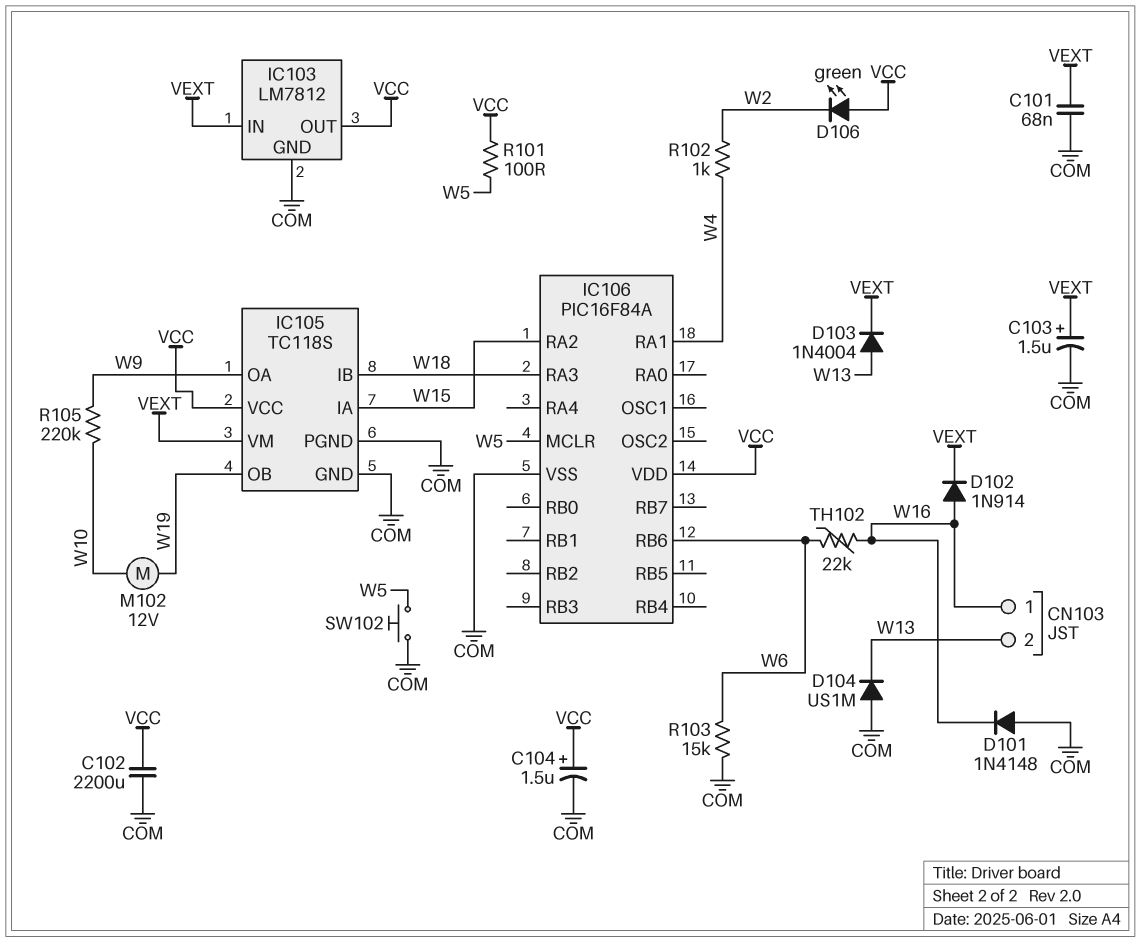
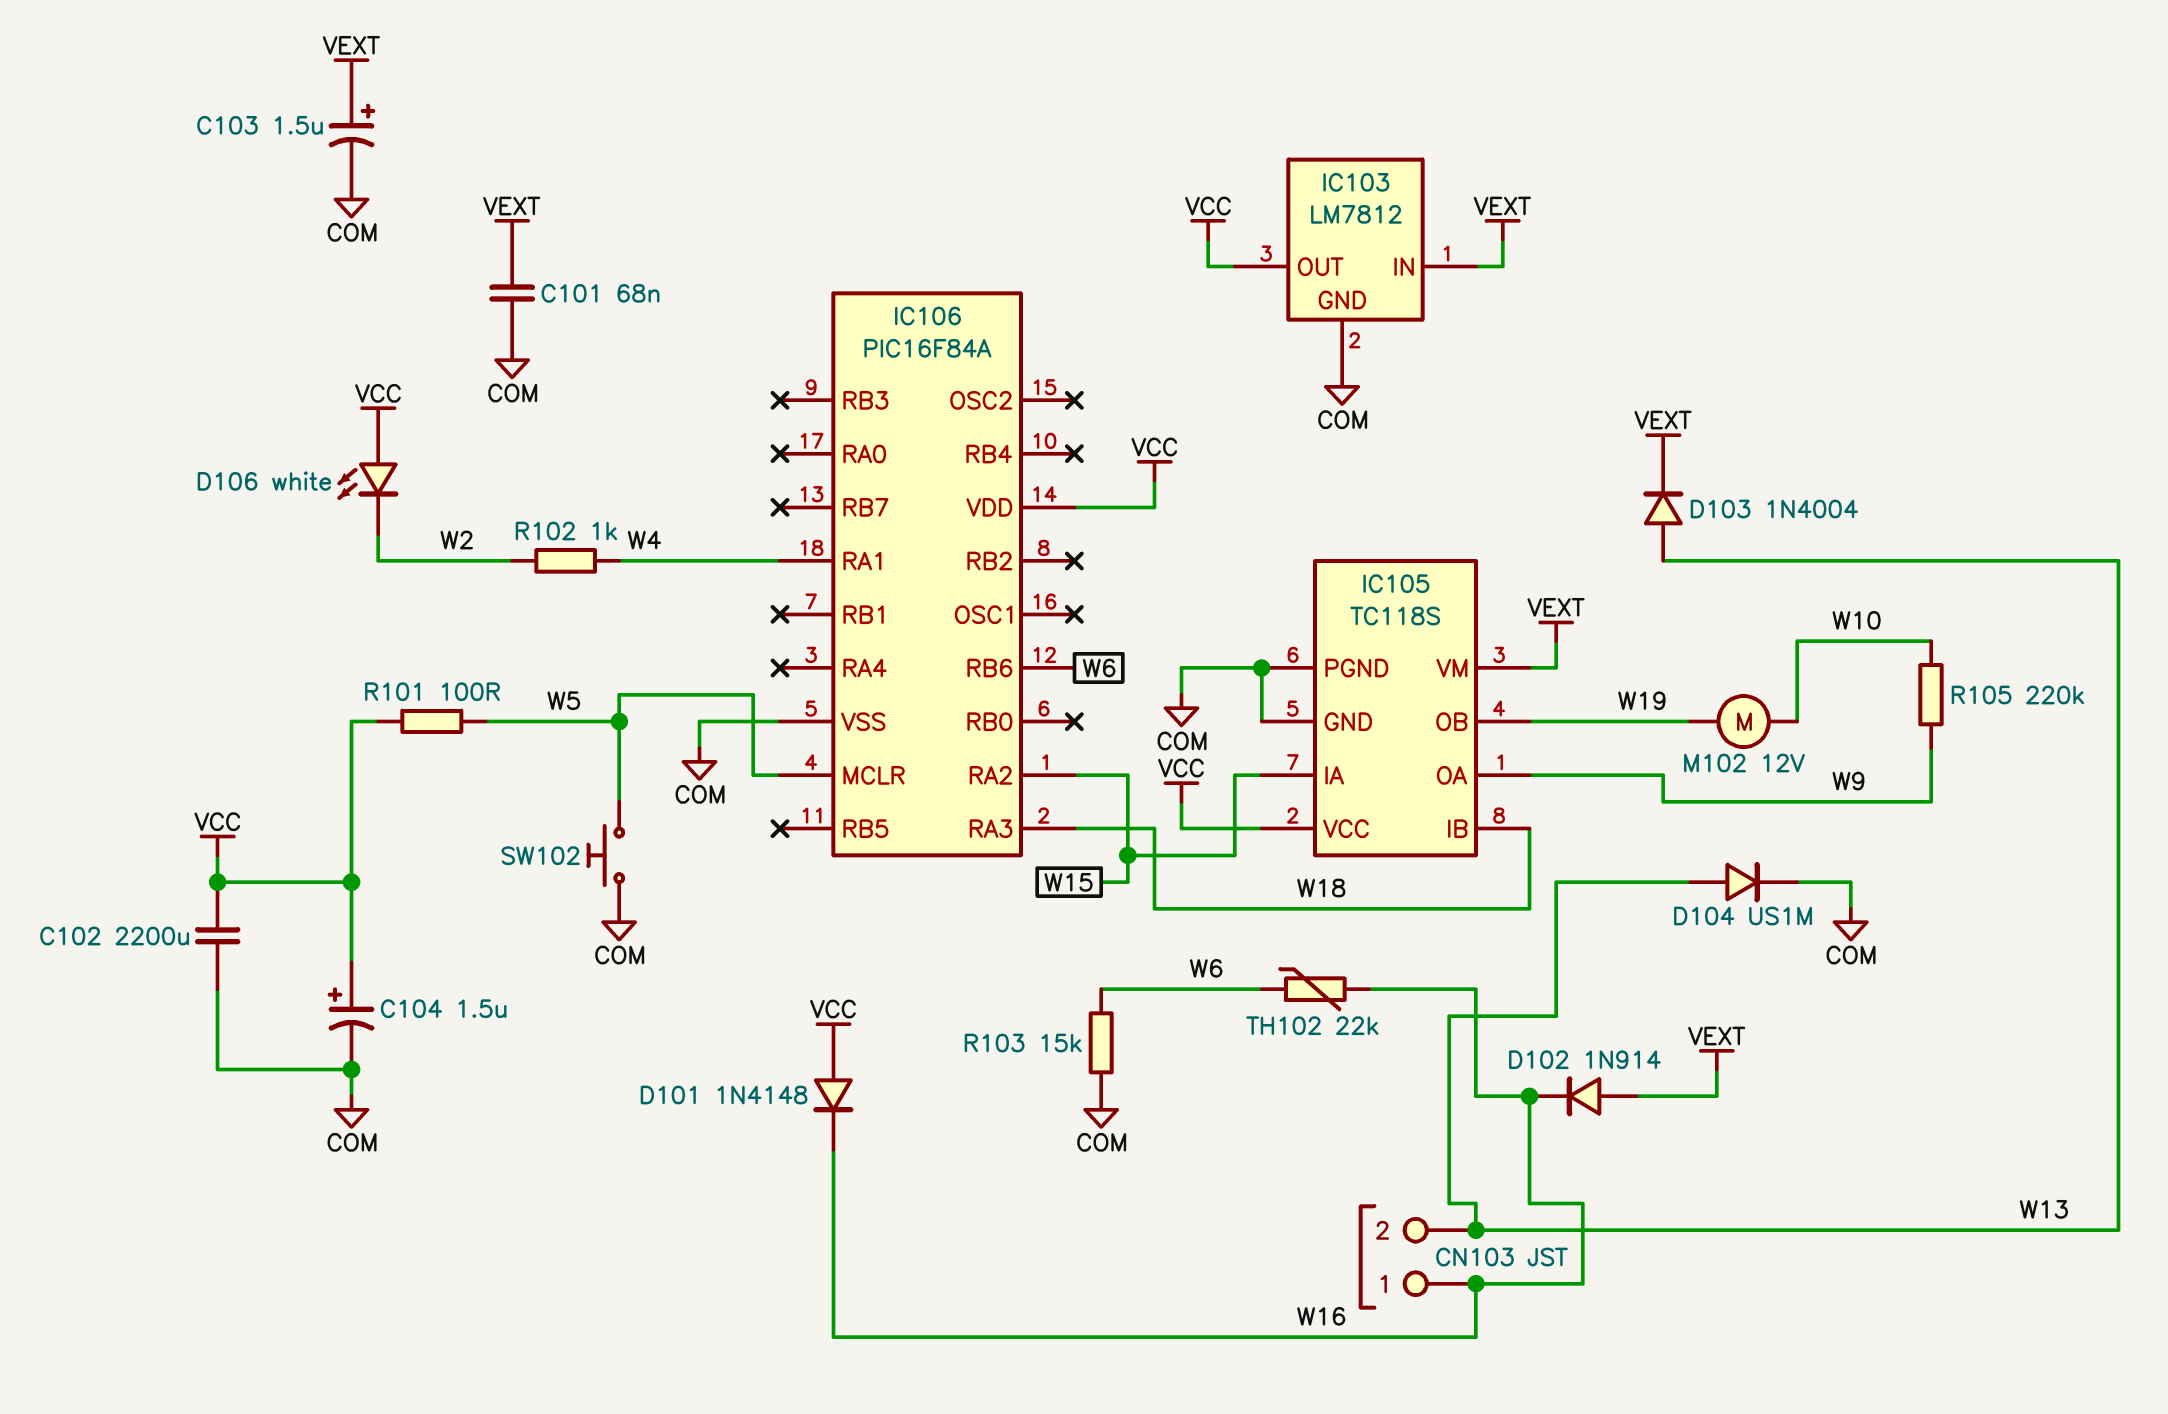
D101: diode 1N4148 (A COM, K W16) -> diode 1N4148 (A VCC, K W16)
D102: diode 1N914 (A W16, K VEXT) -> diode 1N914 (A VEXT, K W16)
D104: diode US1M (A COM, K W13) -> diode US1M (A W13, K COM)
D106: LED green (A VCC, K W2) -> LED white (A VCC, K W2)

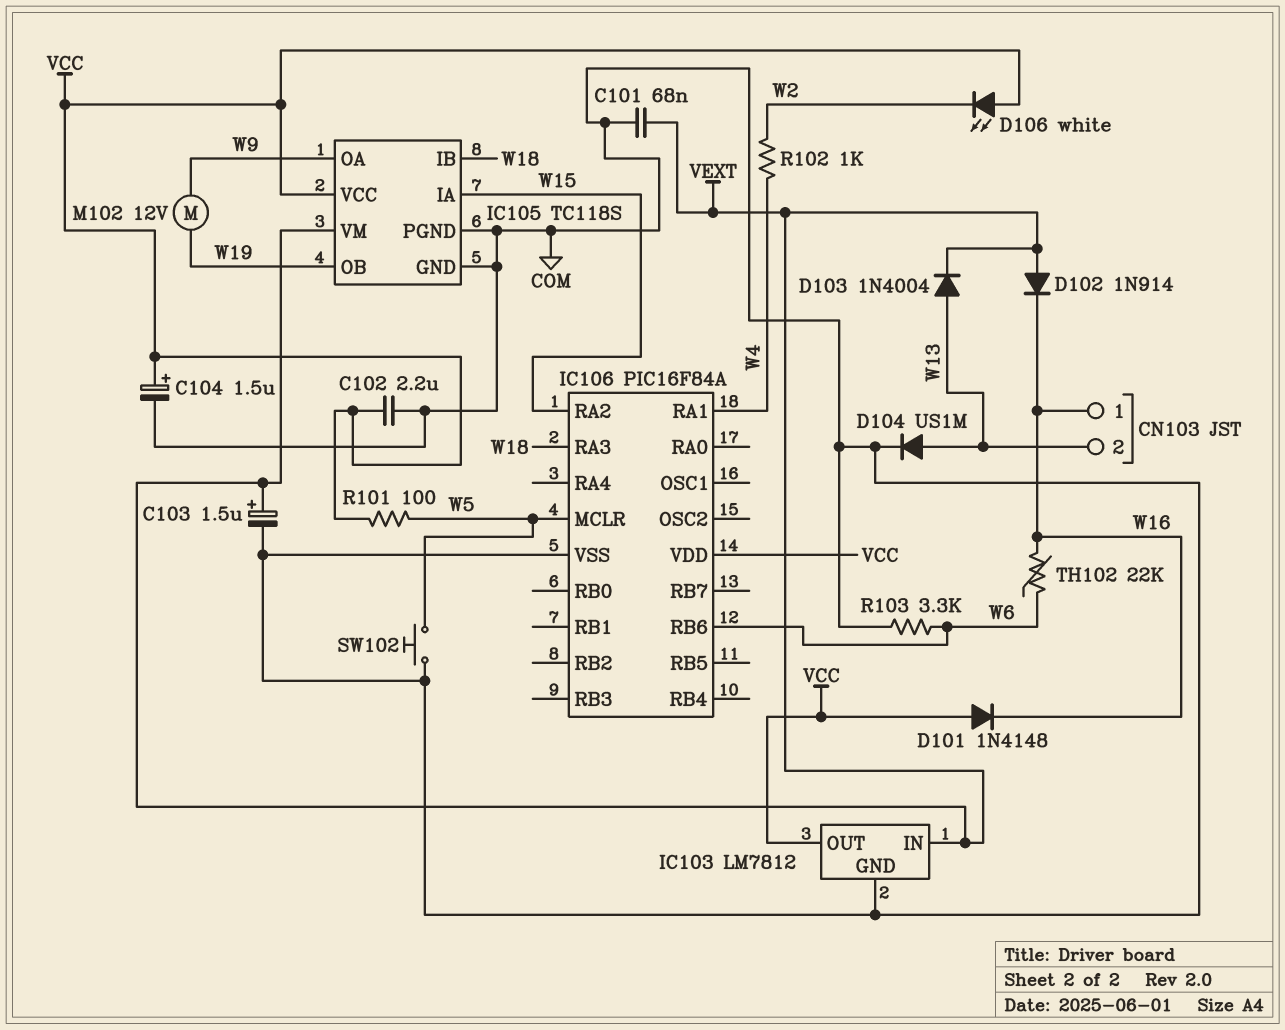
C102: 2200uF (COM, VCC) -> 2.2uF (COM, VCC)
M102: motor 12V (W10, W19) -> motor 12V (W9, W19)
R103: 15k (COM, W6) -> 3.3k (COM, W6)
R105: 220k (W9, W10) -> none

